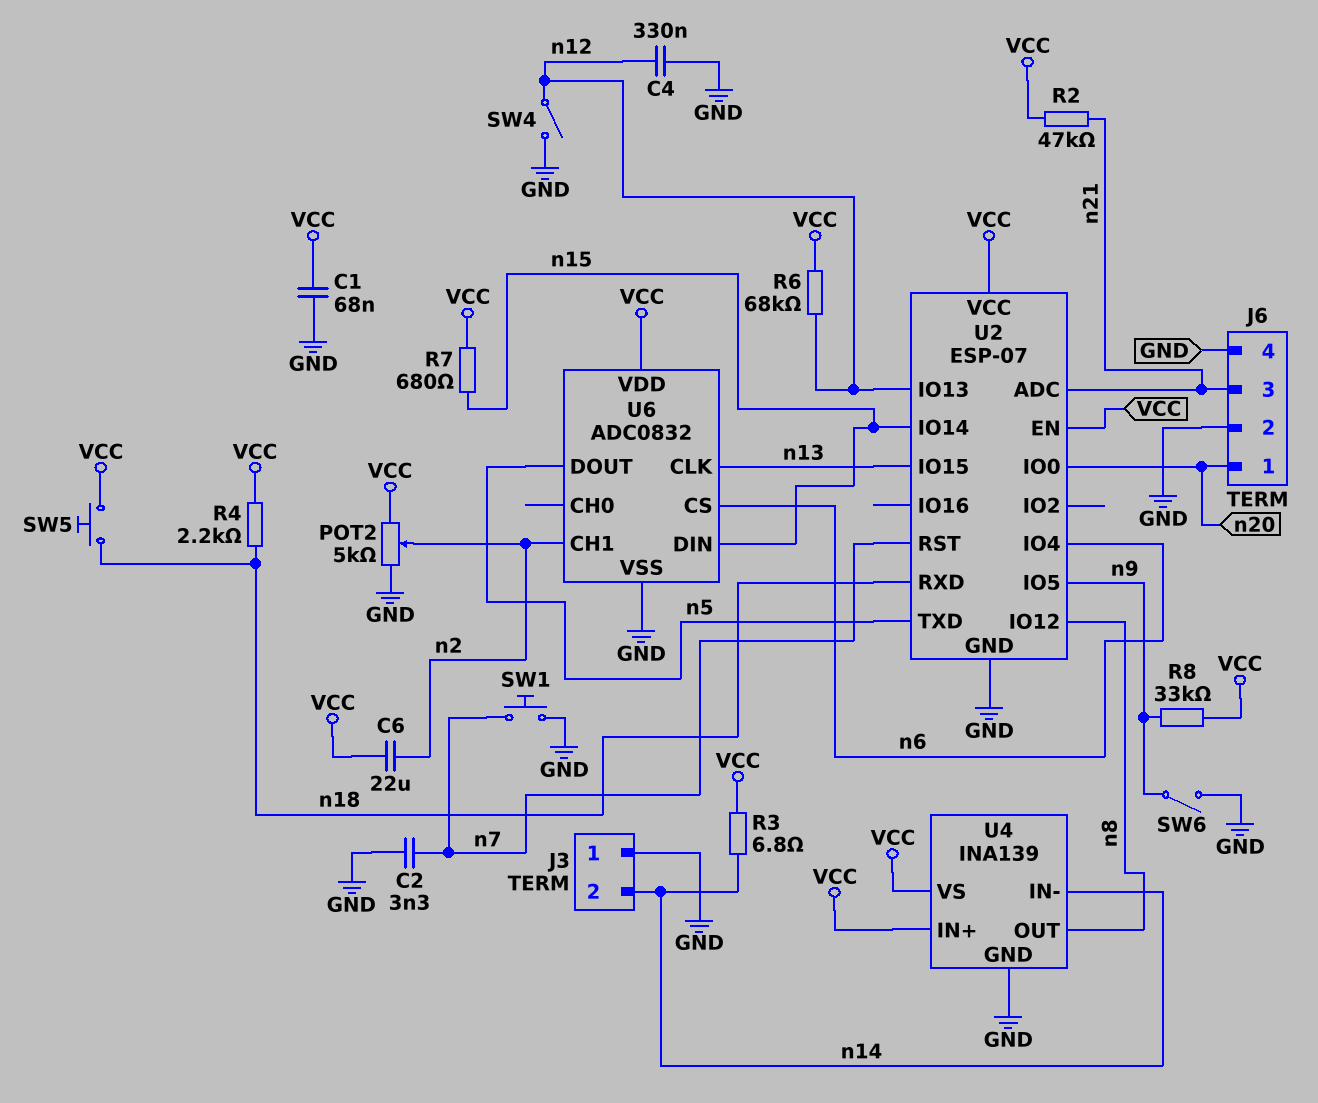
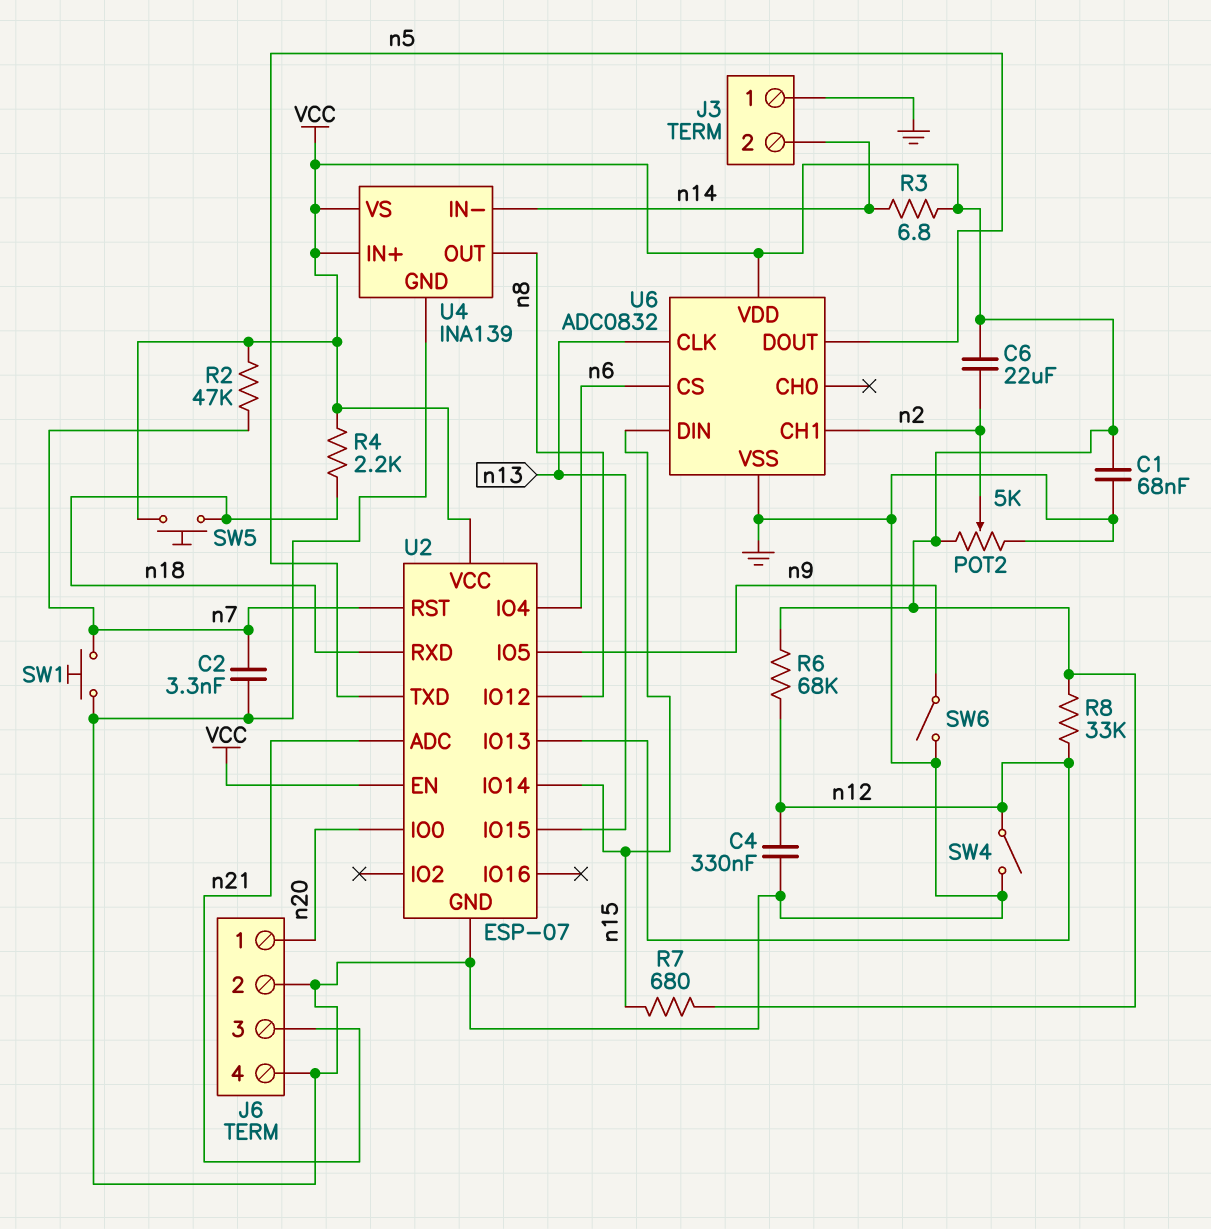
R2: 47k (VCC, n21) -> 47k (VCC, n7)
R8: 33k (VCC, n9) -> 33k (VCC, n12)

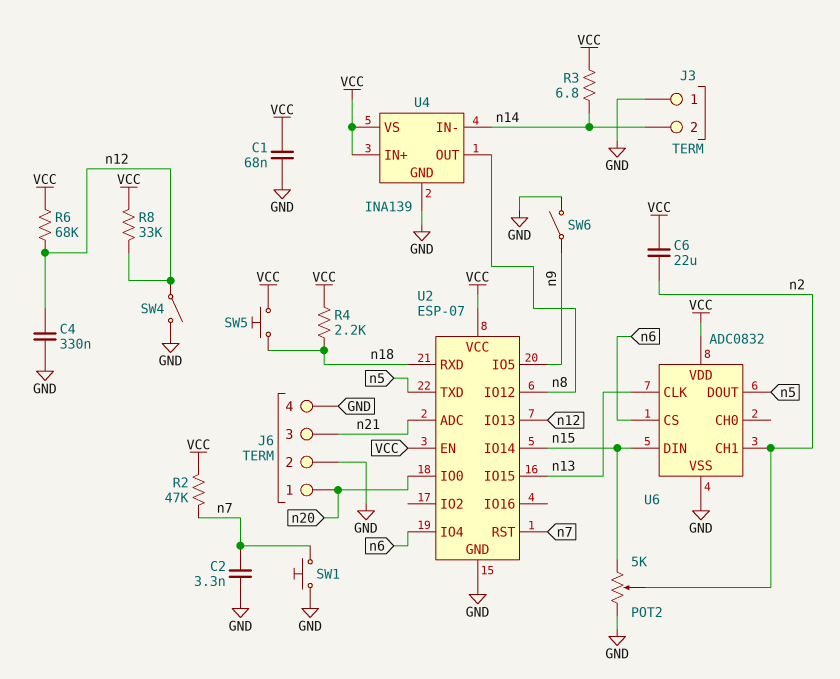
POT2: 5k (GND, VCC, wiper n2) -> 5k (GND, n15, wiper n2)
R7: 680 (VCC, n15) -> none

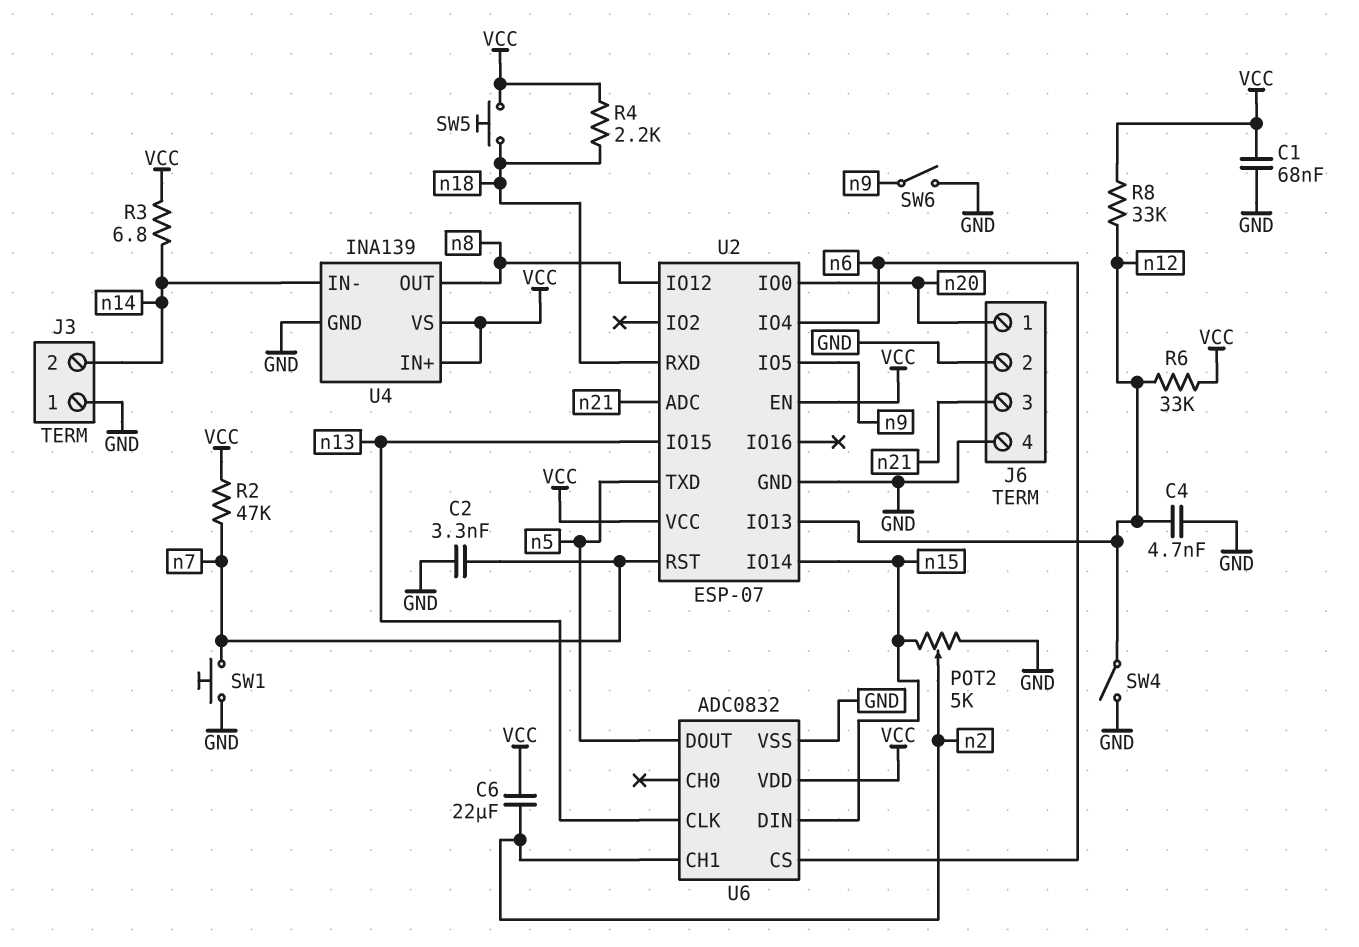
C4: 330nF (GND, n12) -> 4.7nF (GND, n12)
R6: 68k (VCC, n12) -> 33k (VCC, n12)

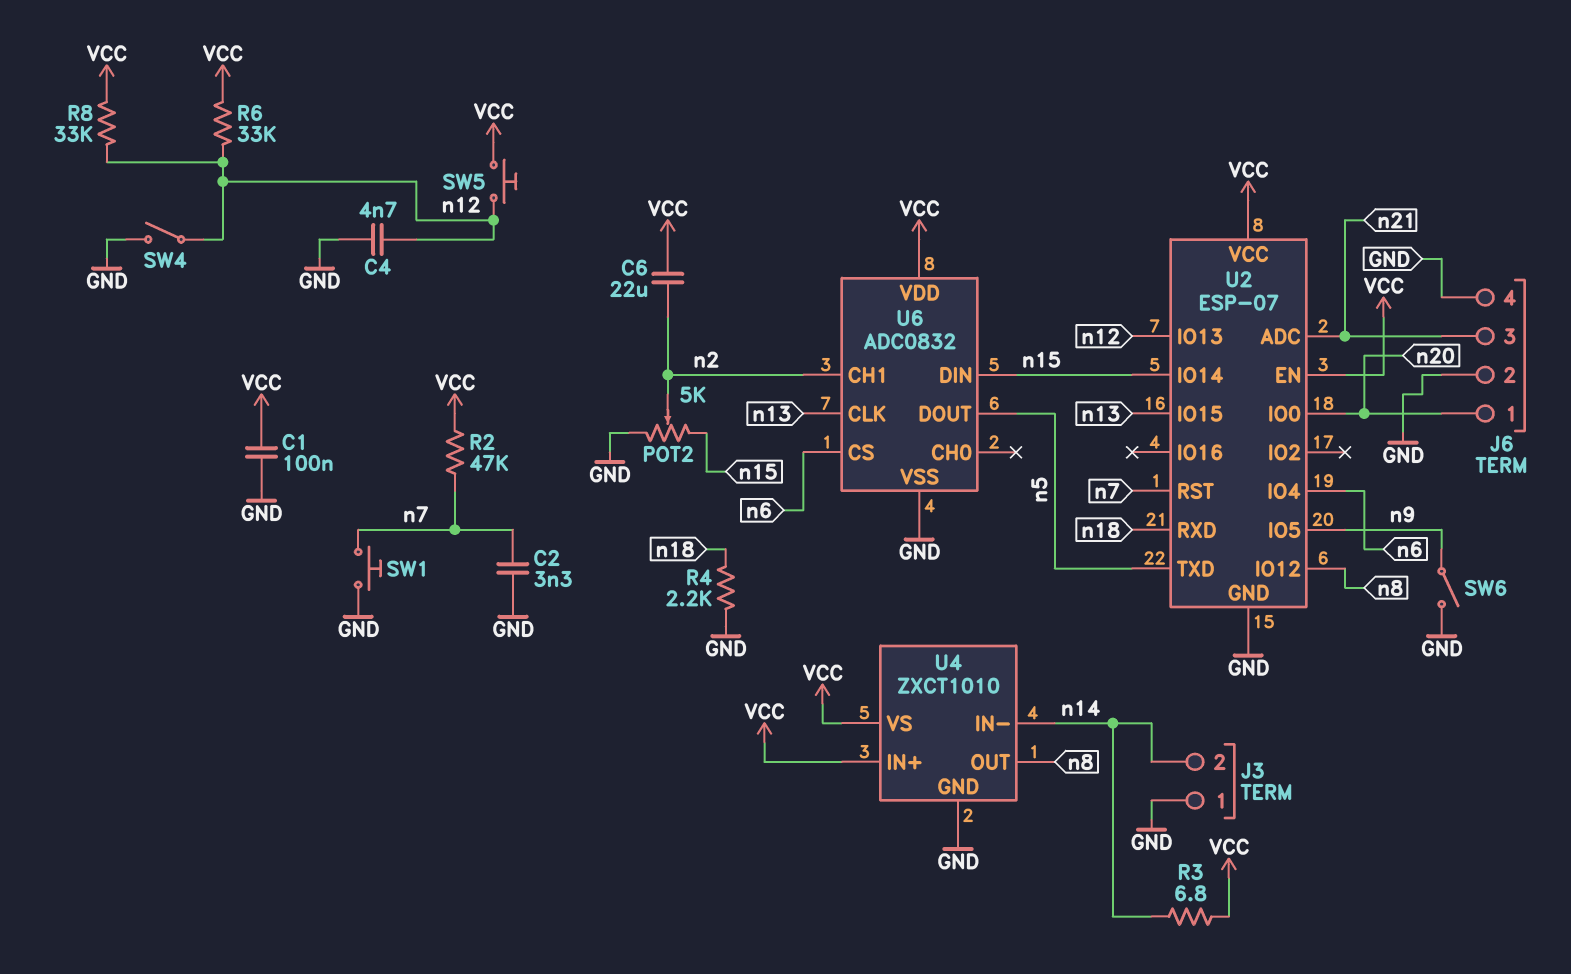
C1: 68nF (GND, VCC) -> 100nF (GND, VCC)
R4: 2.2k (VCC, n18) -> 2.2k (GND, n18)
SW5: button (VCC, n18) -> button (VCC, n12)
U4: INA139 -> ZXCT1010

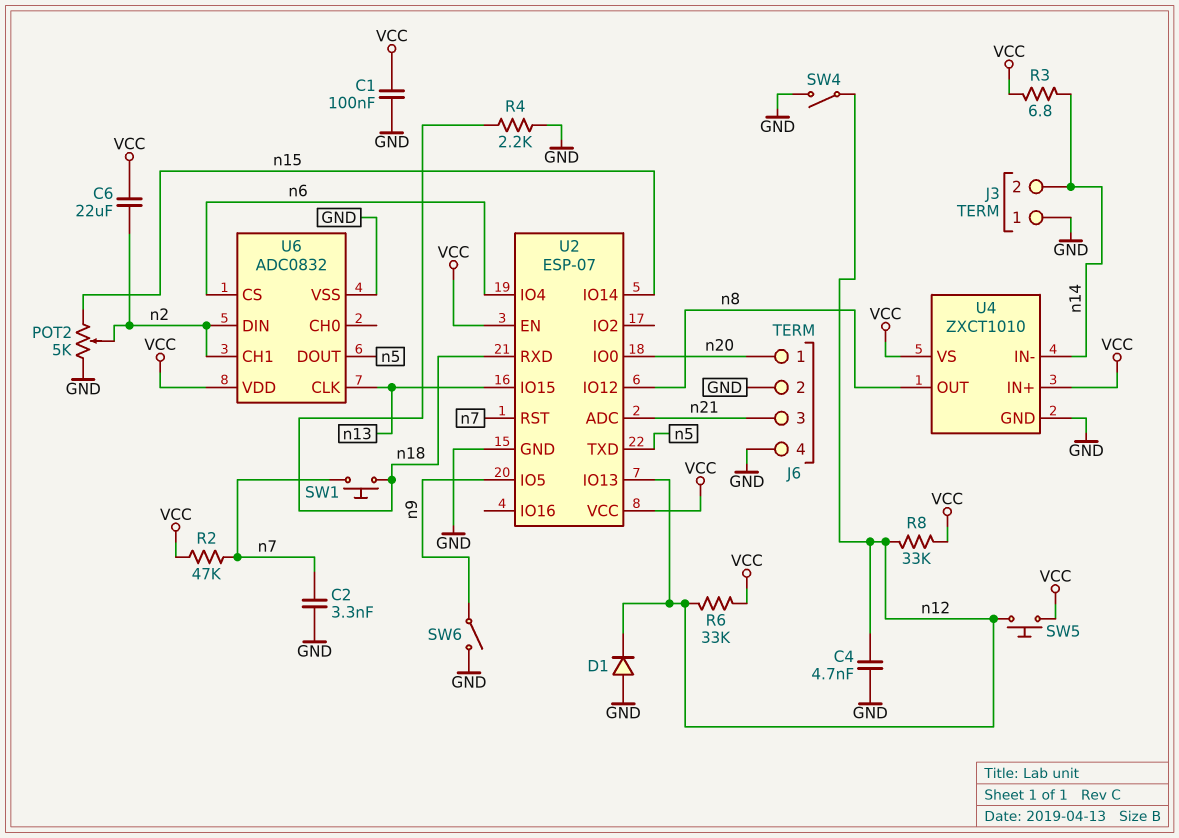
D1: none -> diode (A GND, K n12)
SW1: button (GND, n7) -> button (n7, n18)
U6 pin DIN: n15 -> n2

